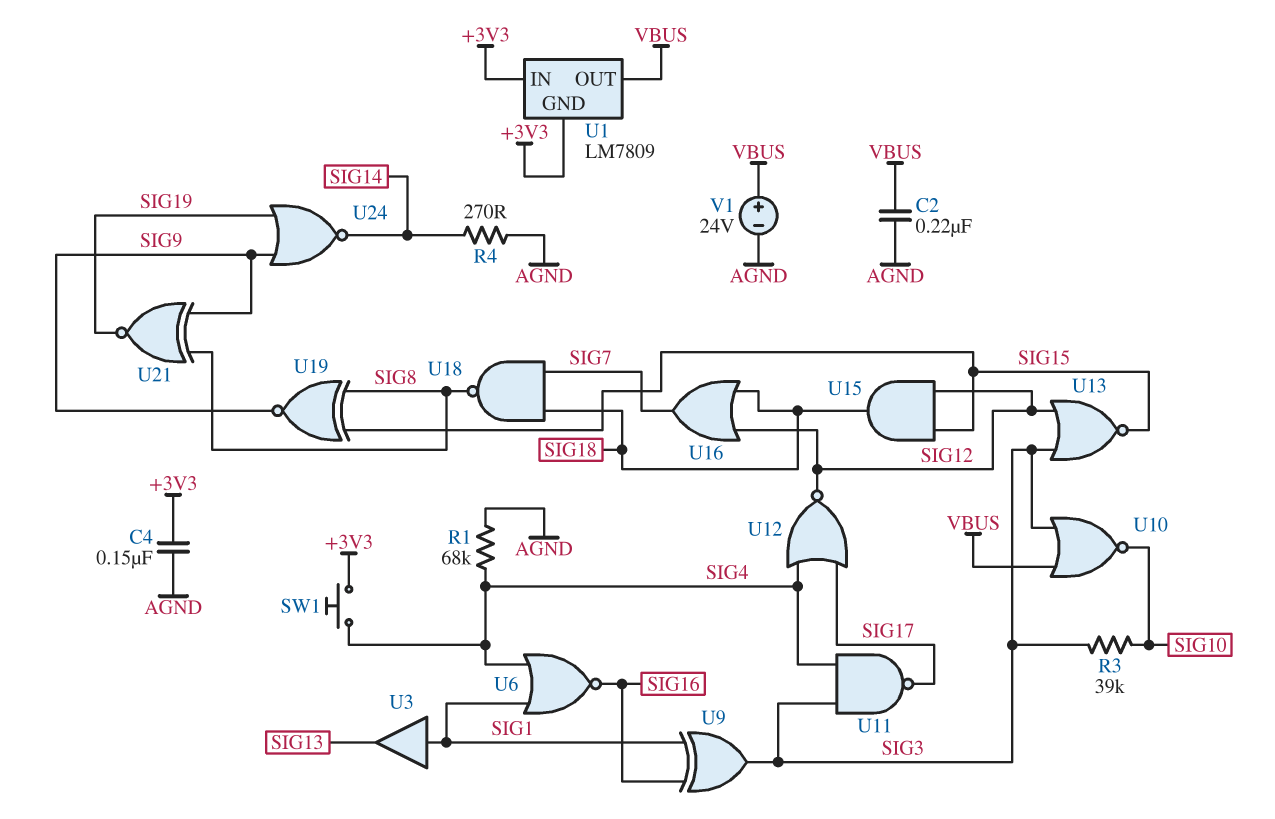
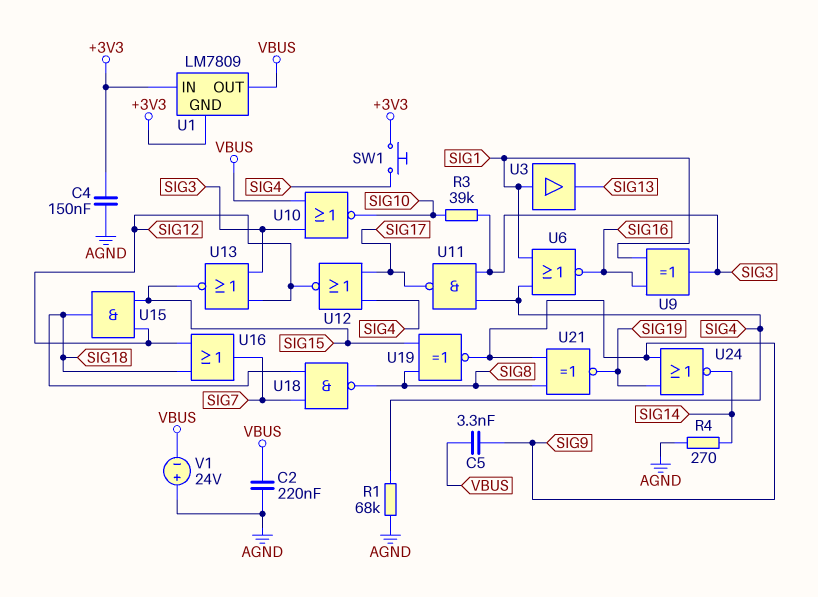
C5: none -> 3.3nF (SIG9, VBUS)
V1: 24V (plus VBUS, minus AGND) -> 24V (plus AGND, minus VBUS)

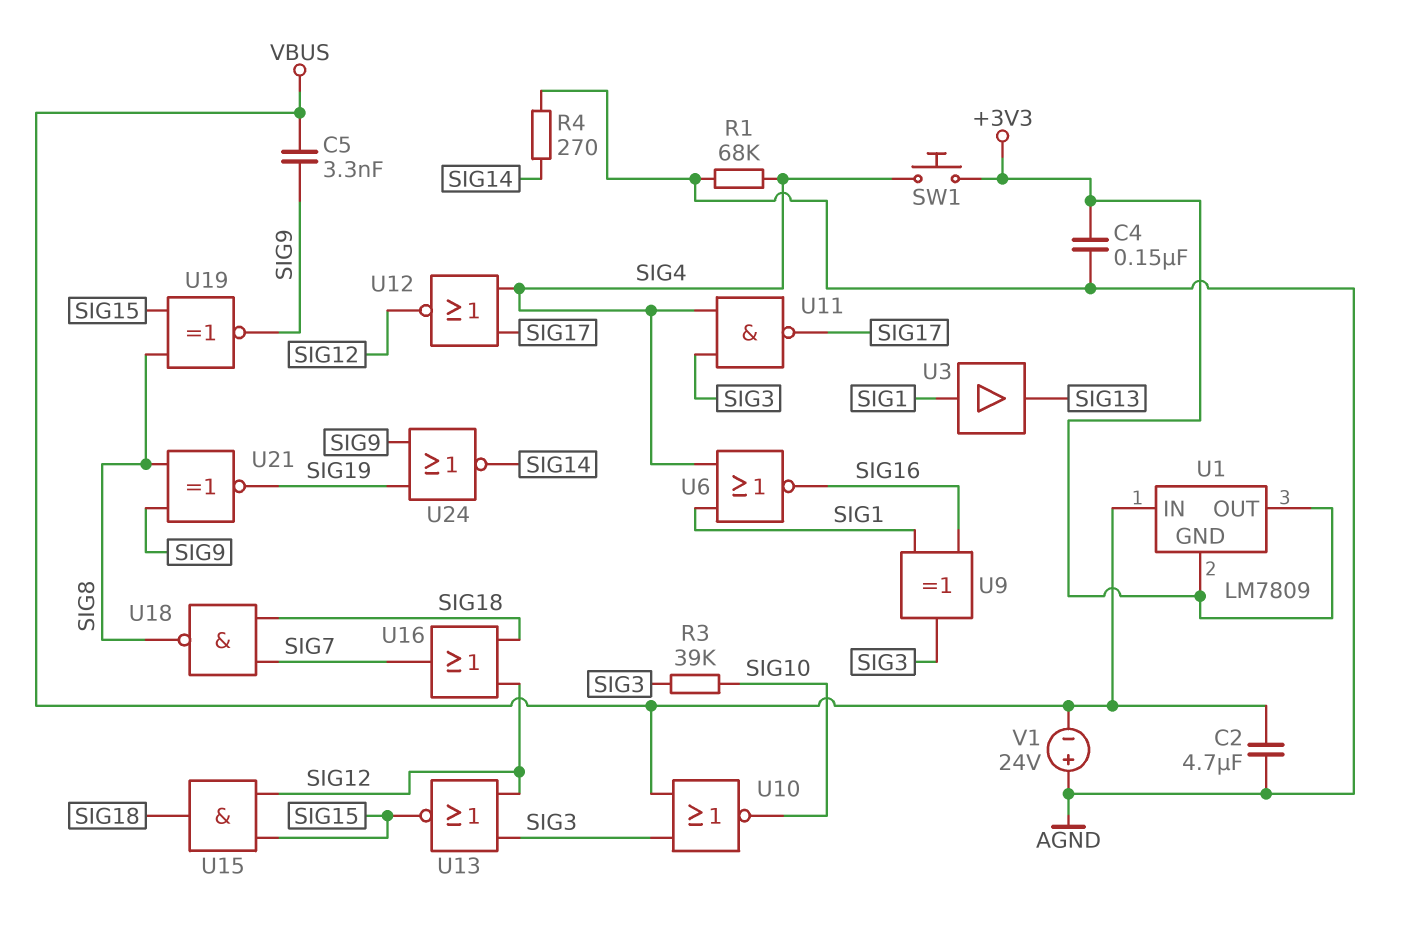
C2: 220nF (AGND, VBUS) -> 4.7uF (AGND, VBUS)
U1 pin IN: +3V3 -> VBUS
U1 pin OUT: VBUS -> +3V3

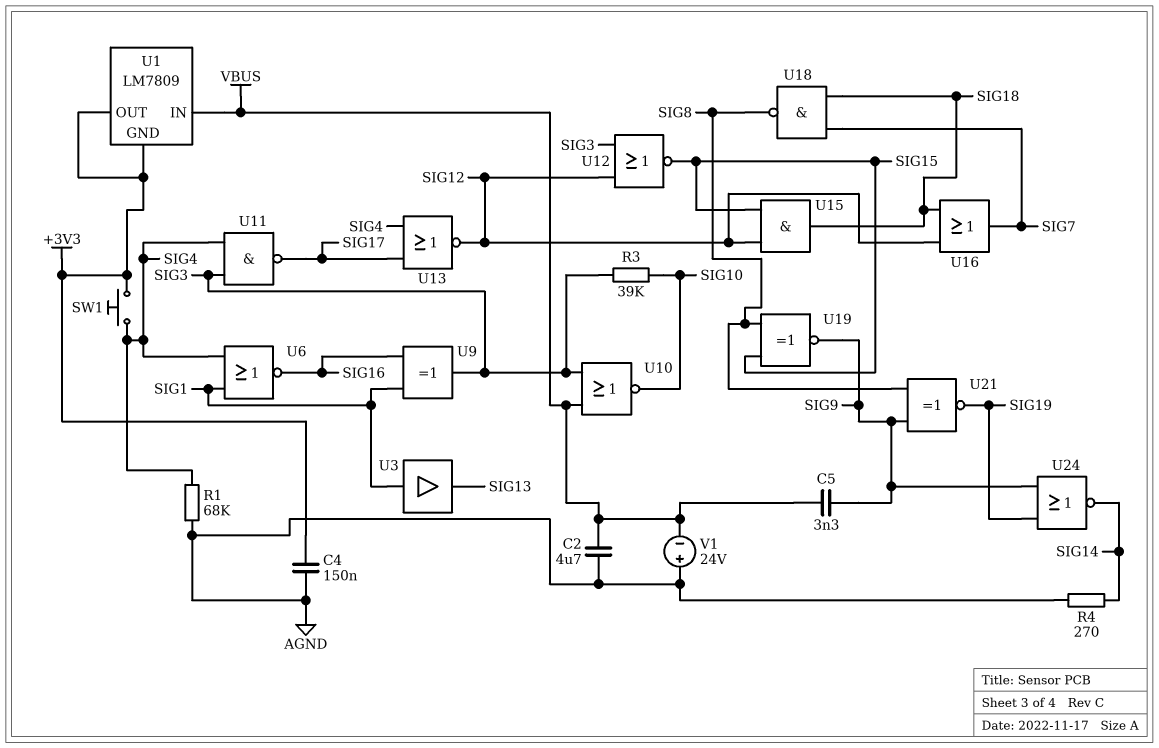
U12: NOR (in SIG4, in SIG17, out SIG12) -> NOR (in SIG3, in SIG12, out SIG15)
U13: NOR (in SIG3, in SIG12, out SIG15) -> NOR (in SIG4, in SIG17, out SIG12)

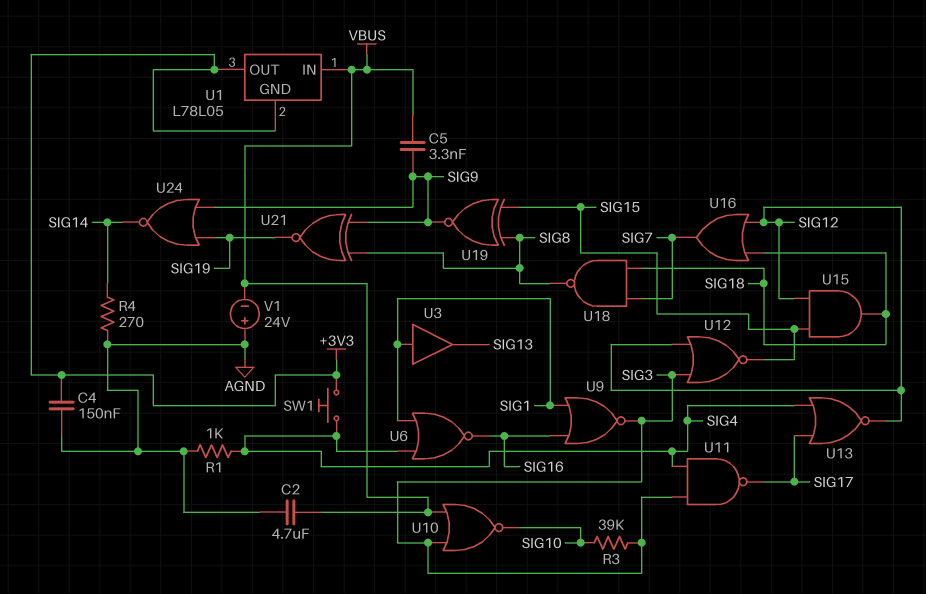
R1: 68k (AGND, SIG4) -> 1k (AGND, SIG4)
U1: LM7809 -> L78L05
U9: XOR (in SIG1, in SIG16, out SIG3) -> NOR (in SIG1, in SIG16, out SIG3)

